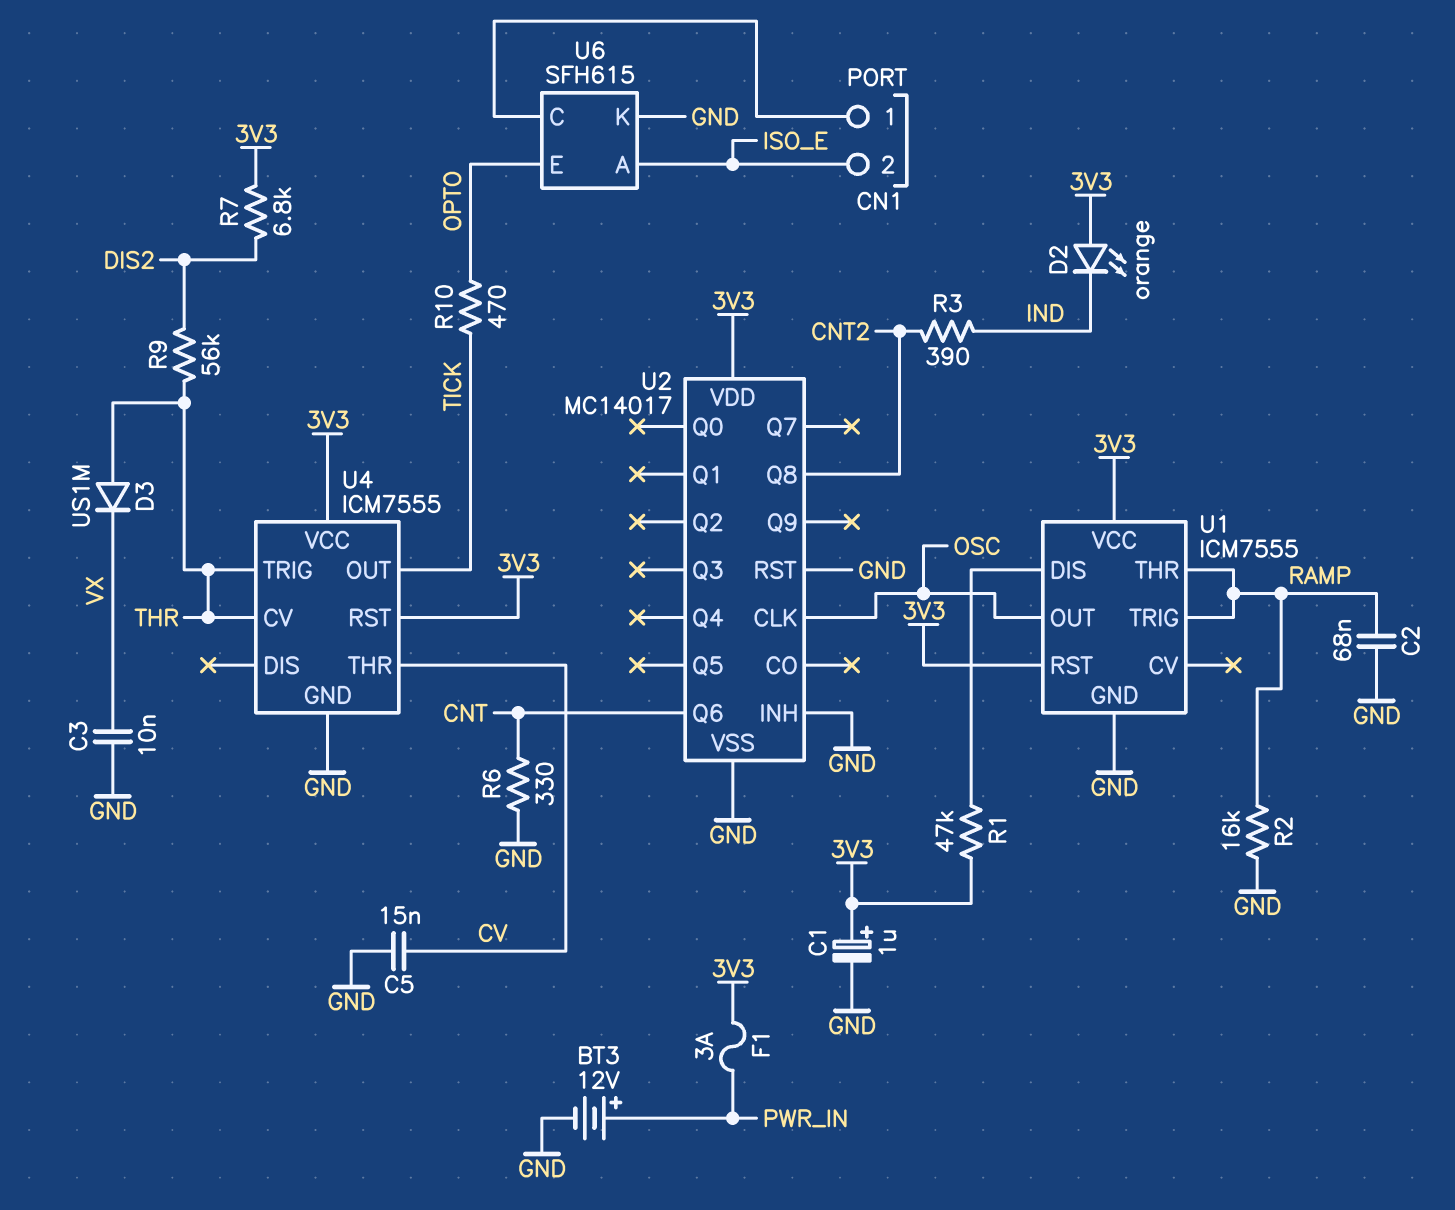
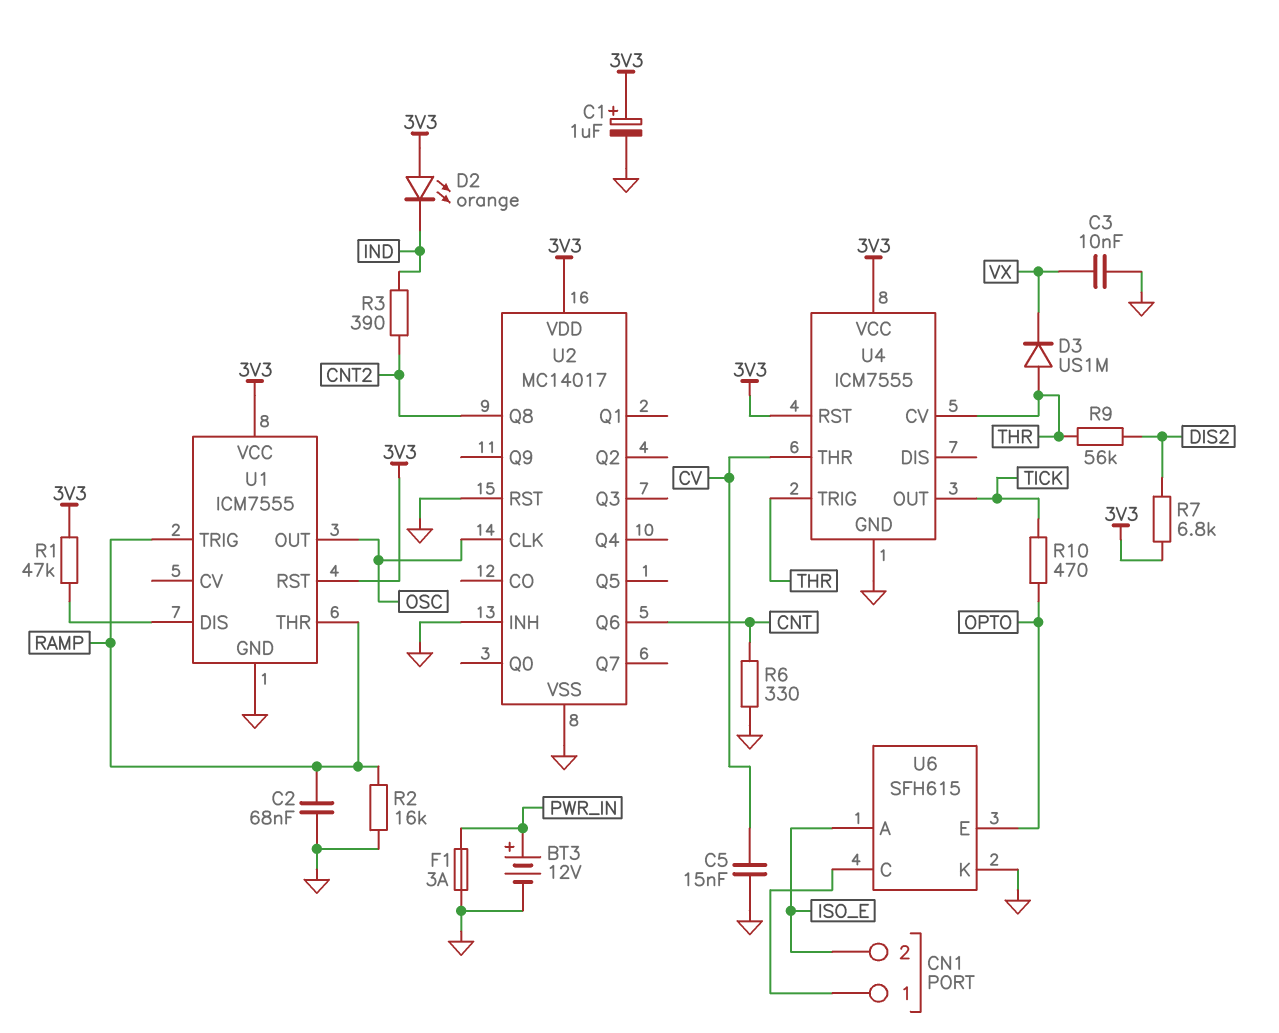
F1: 3A (3V3, PWR_IN) -> 3A (GND, PWR_IN)

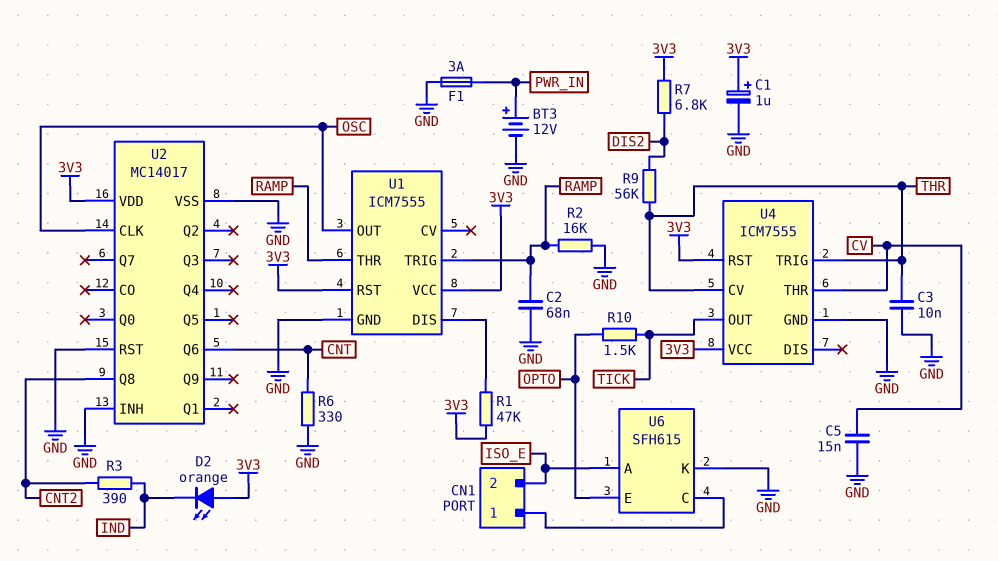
C3: 10nF (GND, VX) -> 10nF (GND, THR)
D3: diode US1M (A THR, K VX) -> none
R10: 470 (OPTO, TICK) -> 1.5k (OPTO, TICK)

